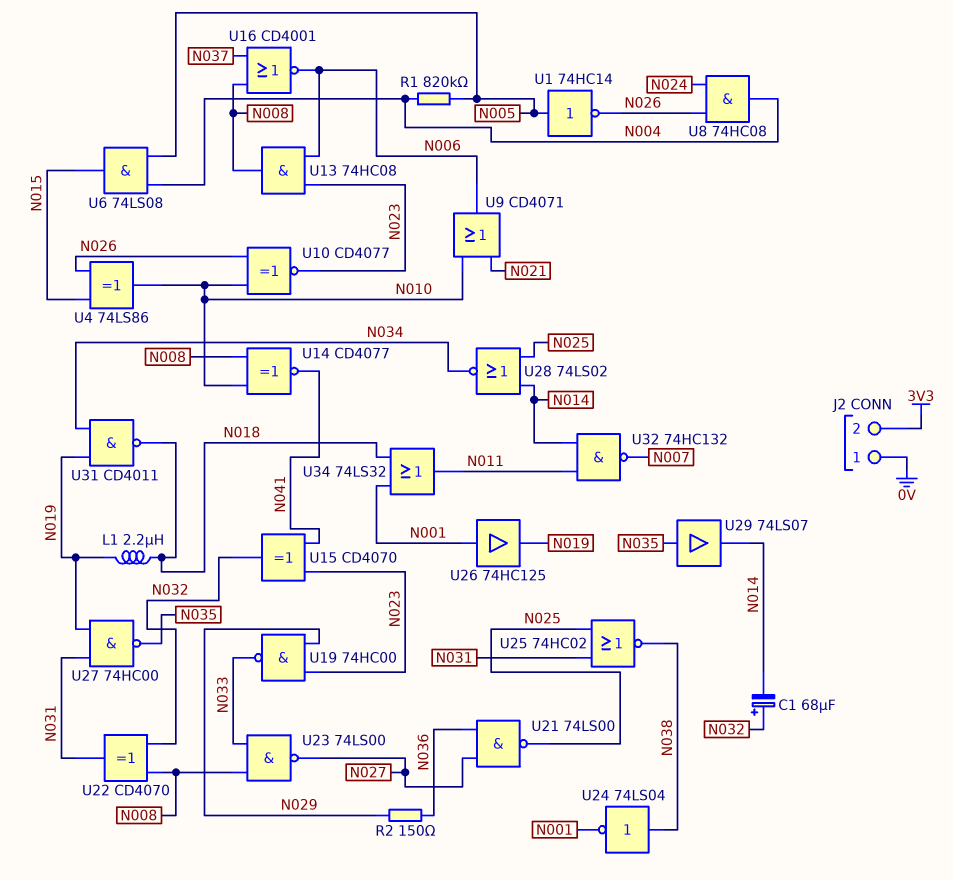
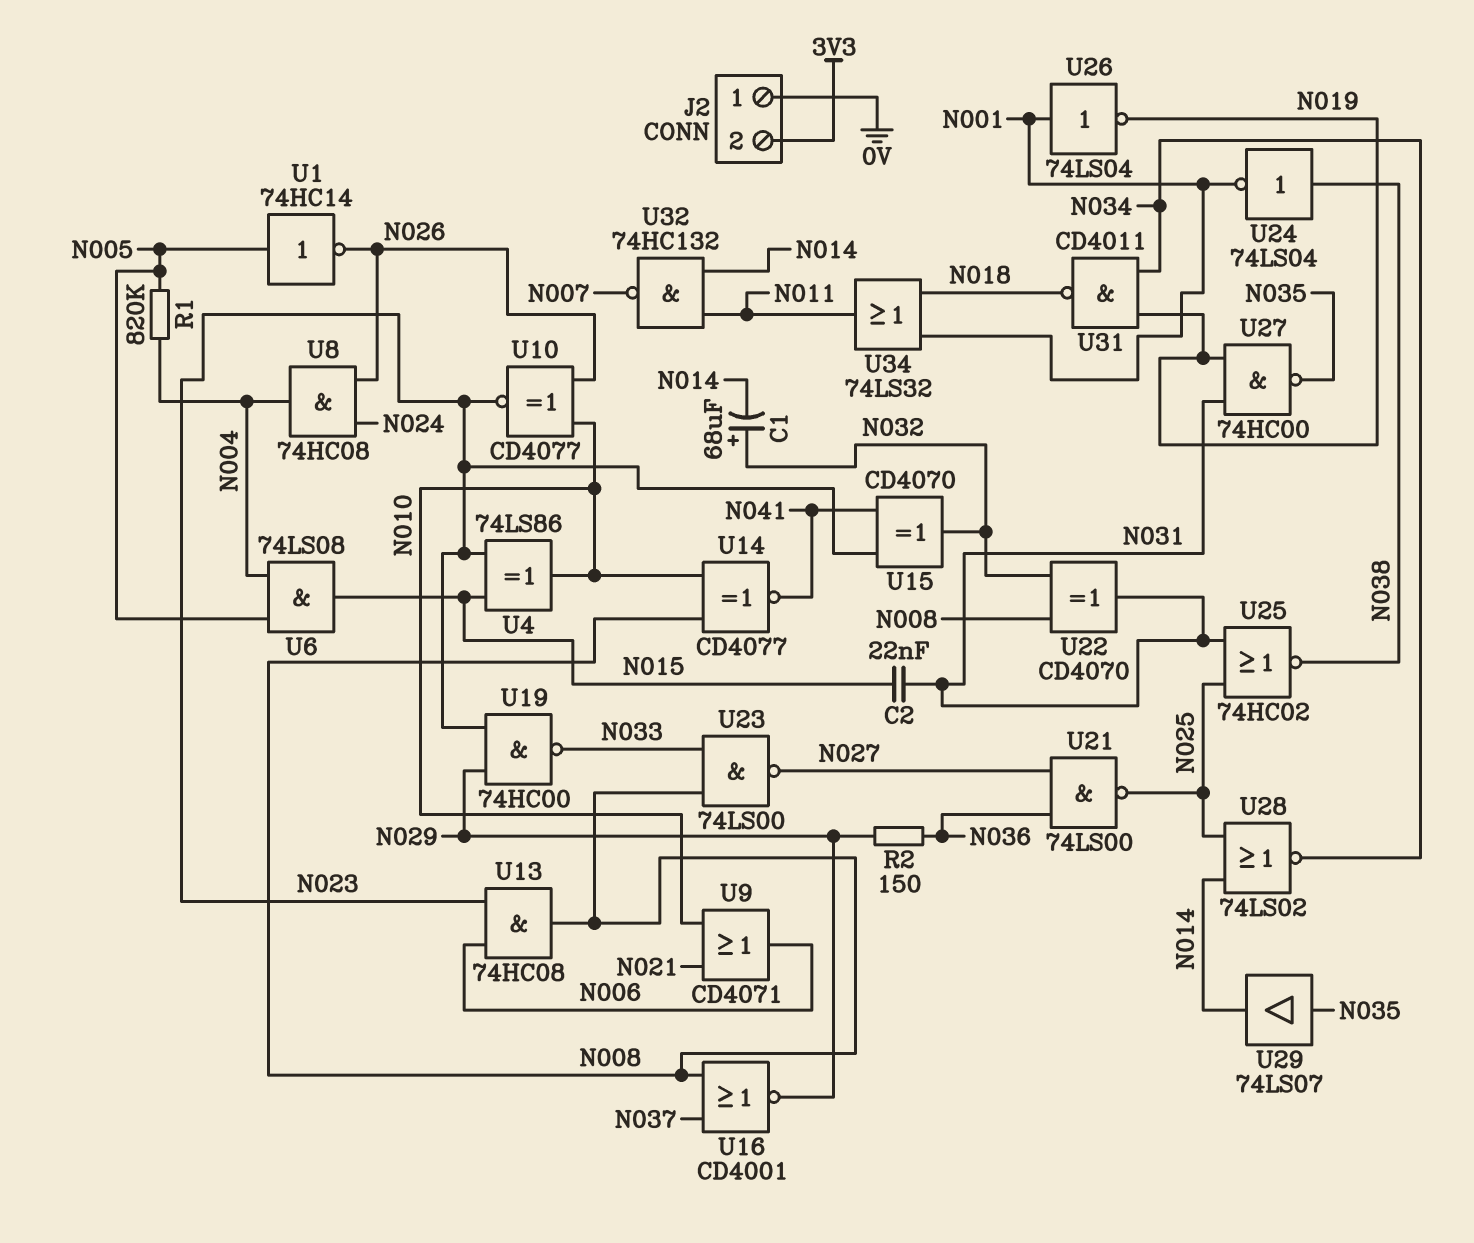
C2: none -> 22nF (N015, N031)
L1: 2.2uH (N018, N019) -> none
U4: XOR 74LS86 (in N015, in N026, out N010) -> XOR 74LS86 (in N015, in N023, out N010)
U16: NOR CD4001 (in N008, in N037, out N006) -> NOR CD4001 (in N008, in N037, out N029)
U26: buffer 74HC125 (in N001, out N019) -> NOT 74LS04 (in N001, out N019)

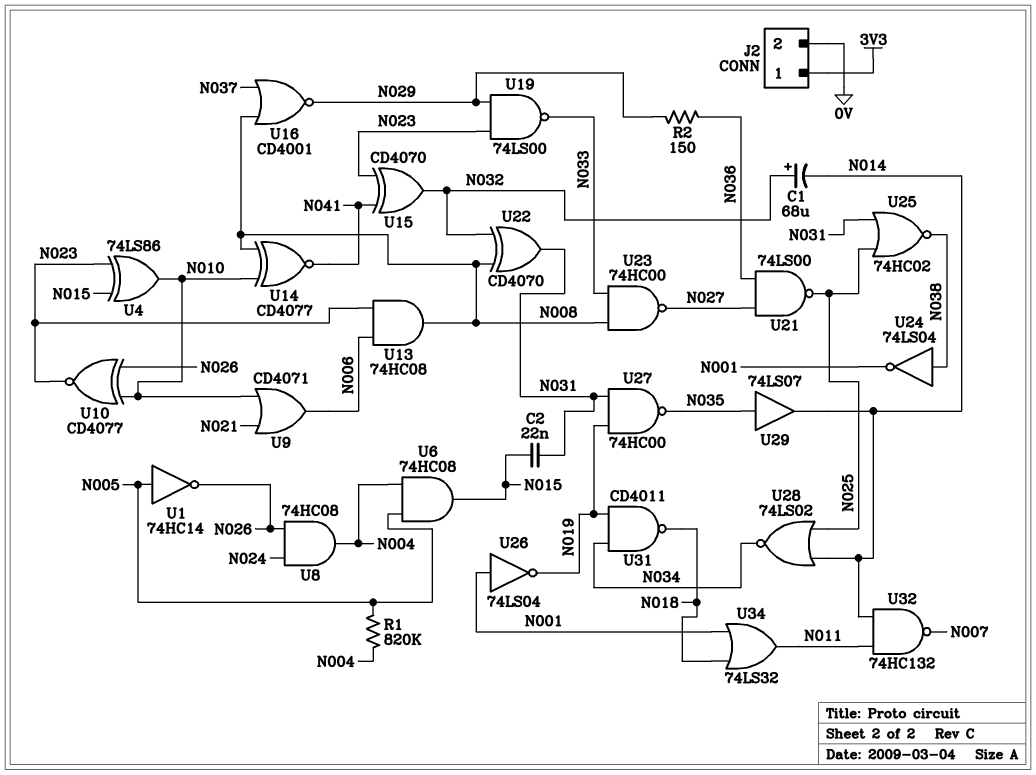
J2 pin 1: 0V -> 3V3
J2 pin 2: 3V3 -> 0V
U6: AND 74LS08 (in N004, in N005, out N015) -> AND 74HC08 (in N004, in N005, out N015)
U19: NAND 74HC00 (in N023, in N029, out N033) -> NAND 74LS00 (in N023, in N029, out N033)
U23: NAND 74LS00 (in N008, in N033, out N027) -> NAND 74HC00 (in N008, in N033, out N027)

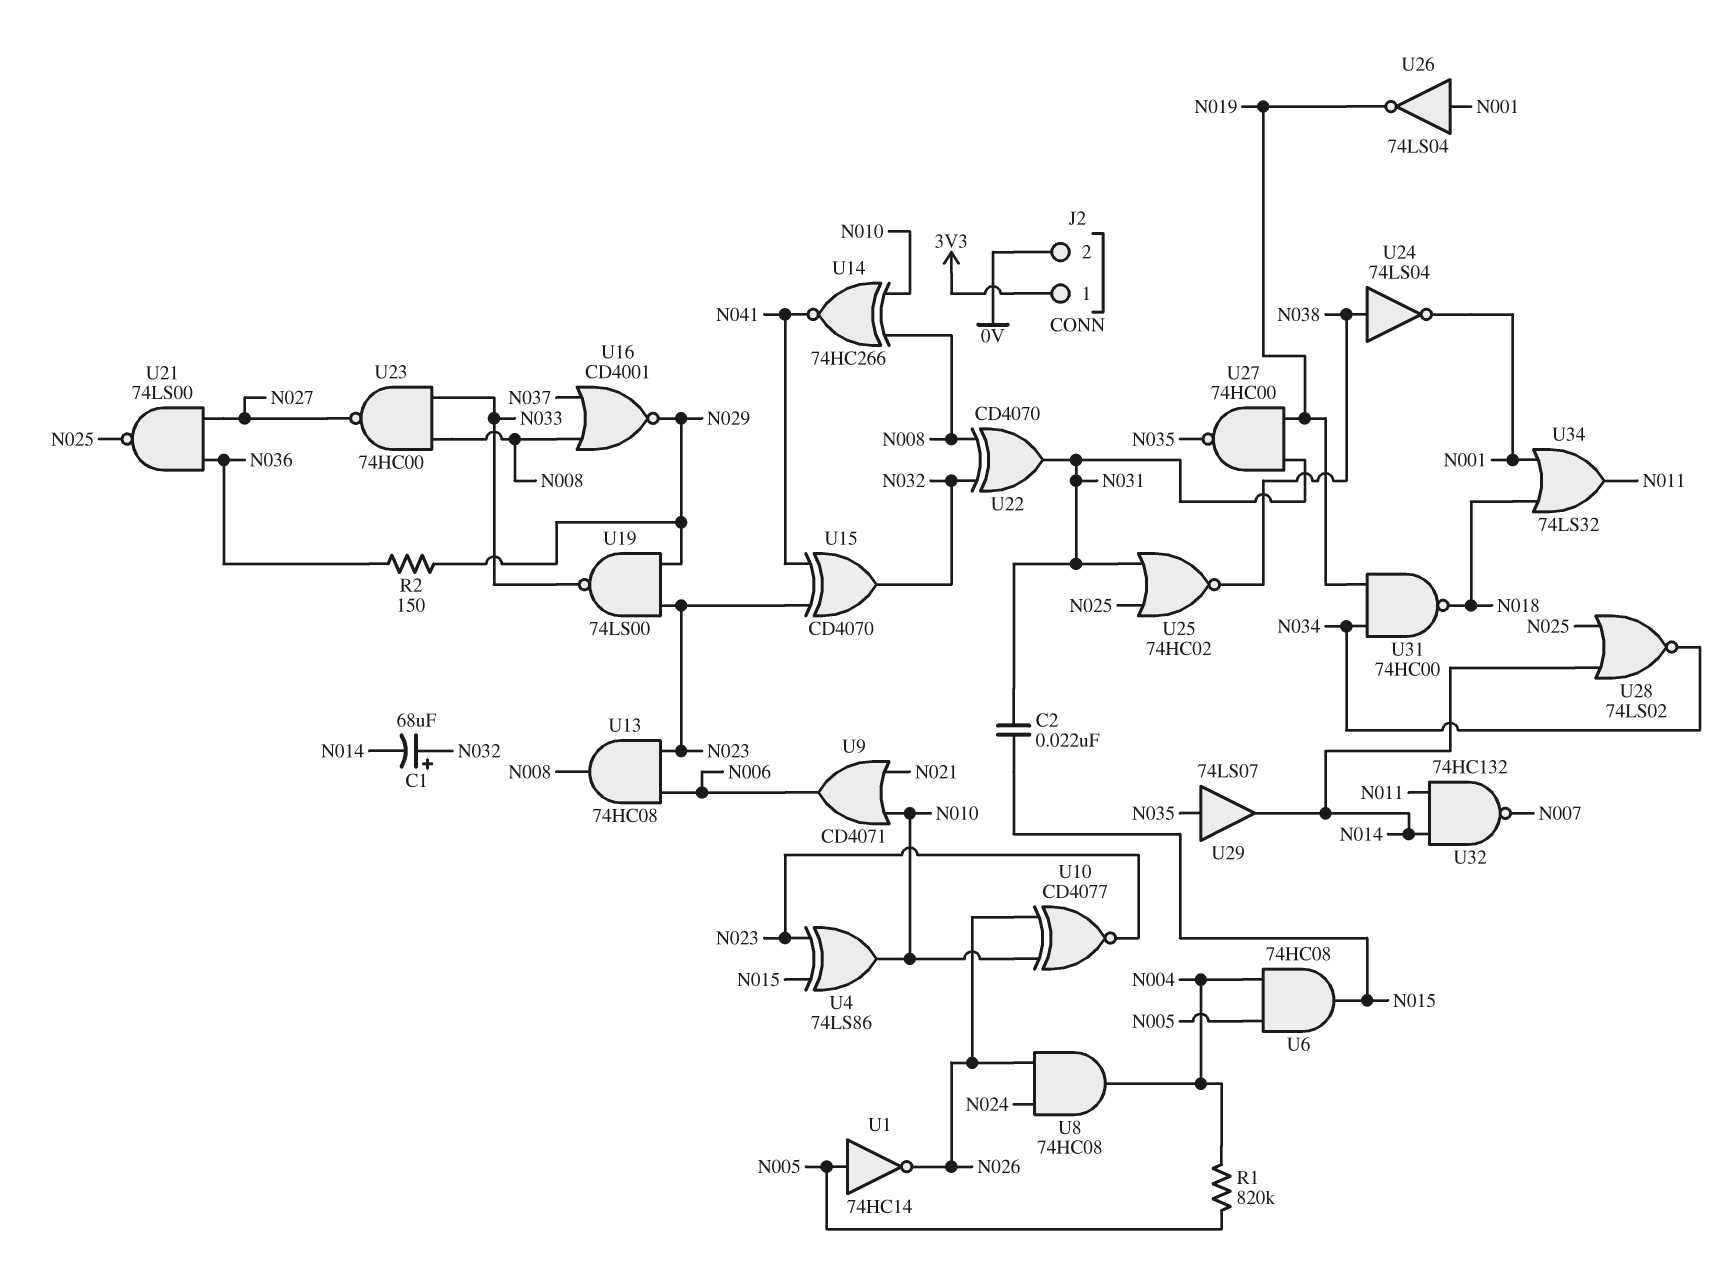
U14: XNOR CD4077 (in N008, in N010, out N041) -> XNOR 74HC266 (in N008, in N010, out N041)
U31: NAND CD4011 (in N019, in N034, out N018) -> NAND 74HC00 (in N019, in N034, out N018)

